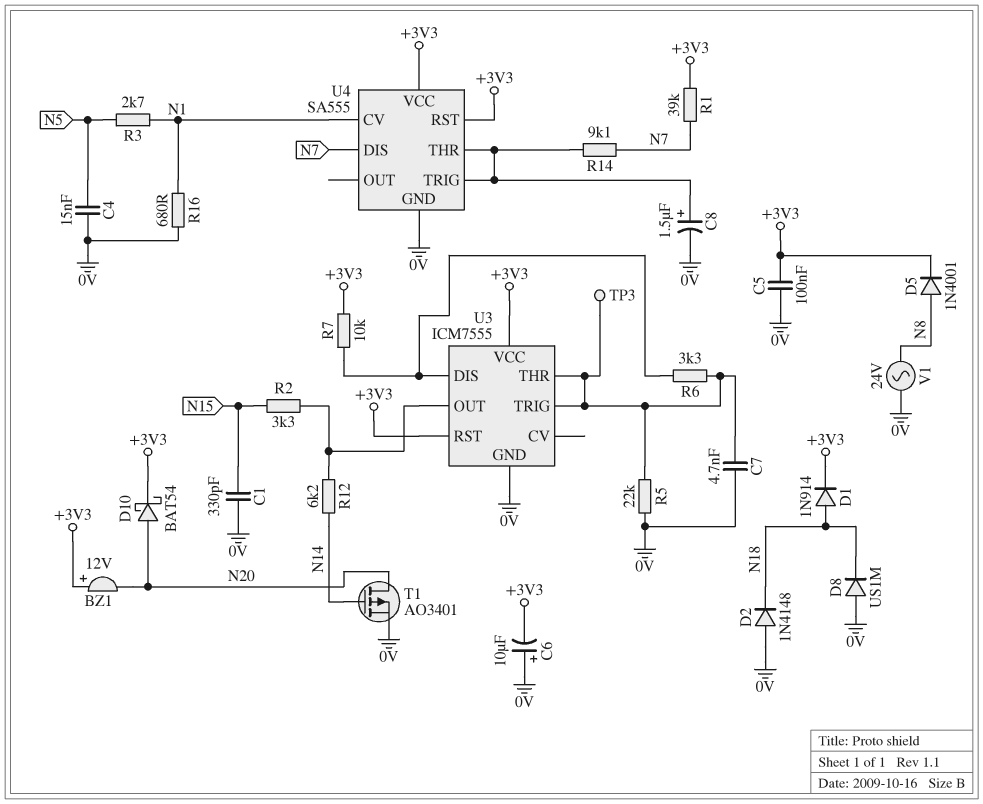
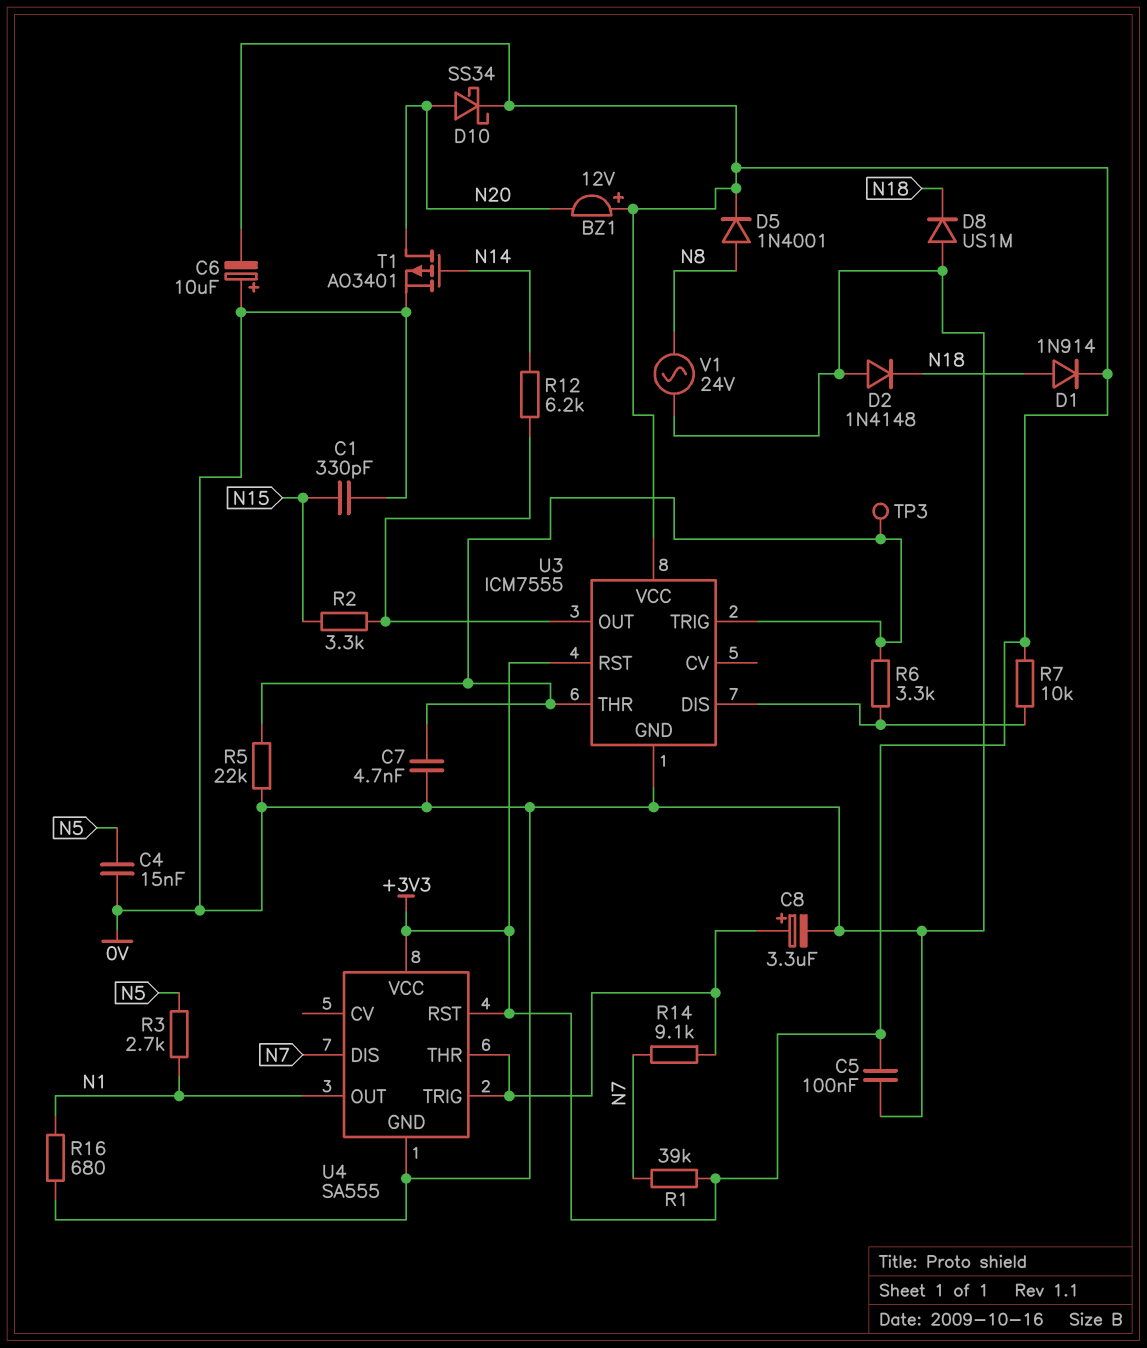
C8: 1.5uF (plus U4/THR, minus 0V) -> 3.3uF (plus U4/THR, minus 0V)
D10: schottky BAT54 (A N20, K +3V3) -> schottky SS34 (A N20, K +3V3)
U4 pin CV: N1 -> none
U4 pin OUT: none -> N1

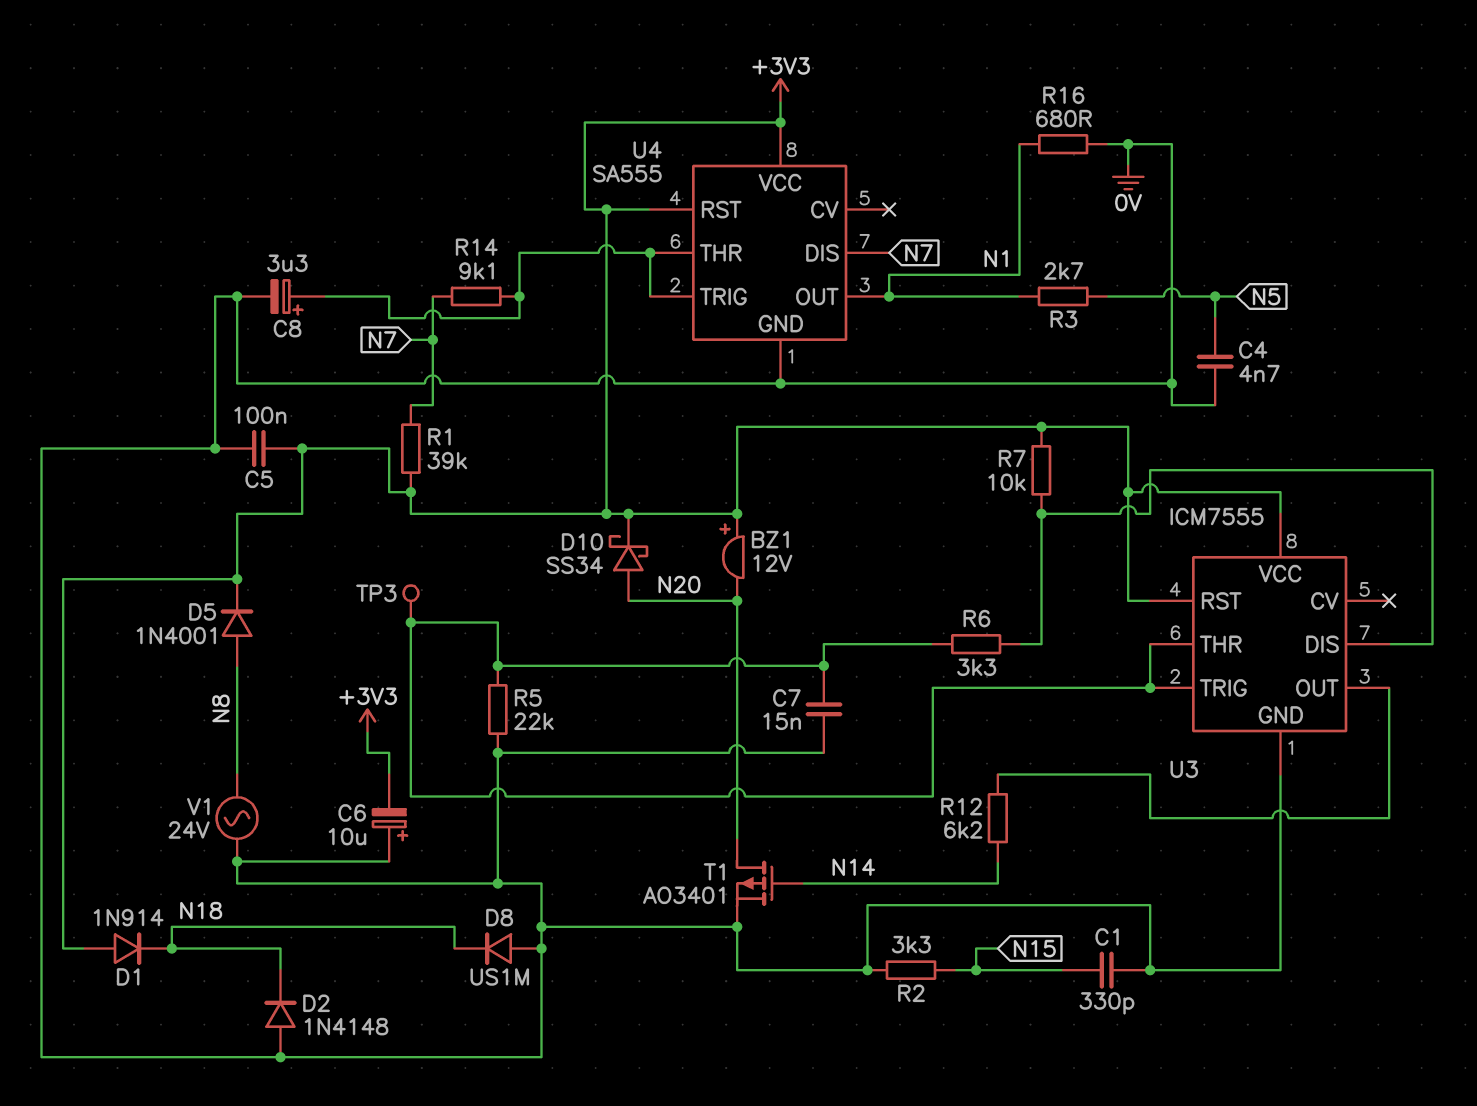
C4: 15nF (0V, N5) -> 4.7nF (0V, N5)
C7: 4.7nF (0V, U3/THR) -> 15nF (0V, U3/THR)
D1: diode 1N914 (A N18, K +3V3) -> diode 1N914 (A +3V3, K N18)
R2: 3.3k (N15, U3/OUT) -> 3.3k (0V, N15)

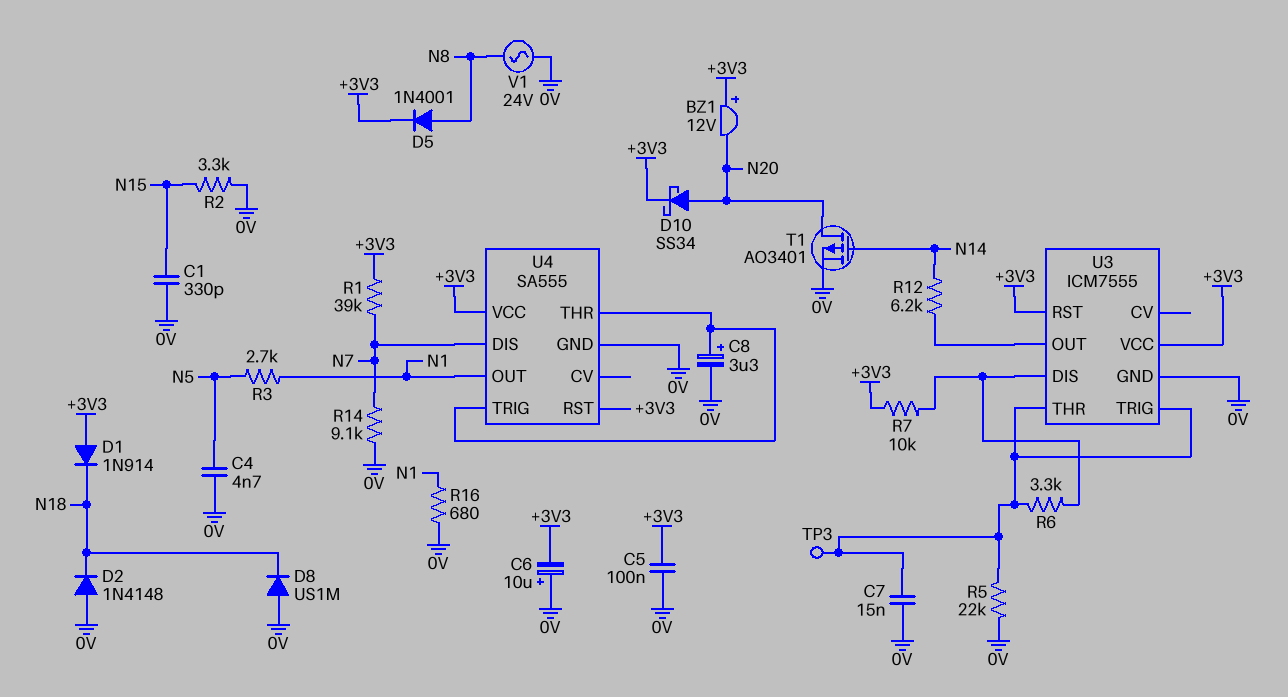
R14: 9.1k (N7, U4/THR) -> 9.1k (0V, N7)

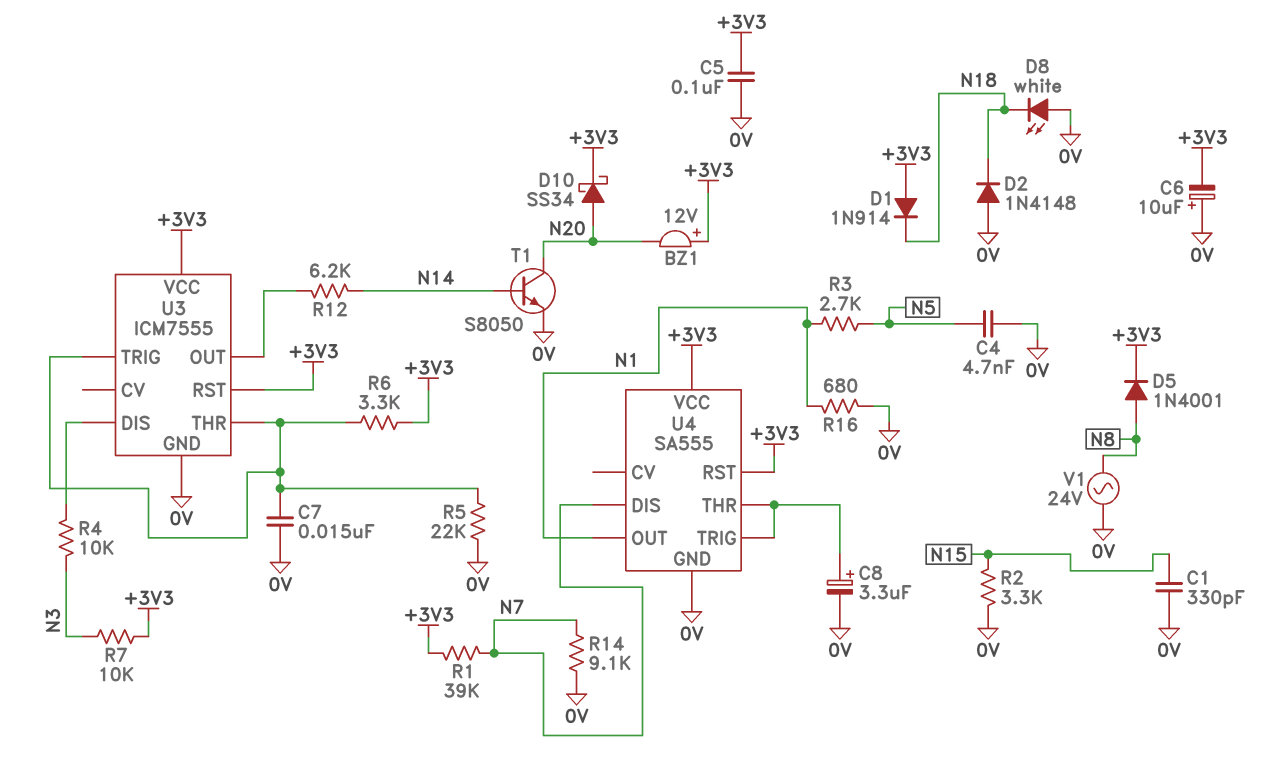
D8: diode US1M (A 0V, K N18) -> LED white (A 0V, K N18)
R4: none -> 10k (N3, U3/DIS)
R6: 3.3k (U3/DIS, U3/THR) -> 3.3k (+3V3, U3/THR)
R7: 10k (+3V3, U3/DIS) -> 10k (+3V3, N3)
T1: PMOS AO3401 (G N14, D N20, S 0V) -> NPN S8050 (B N14, C N20, E 0V)
TP3: test point (U3/THR) -> none

